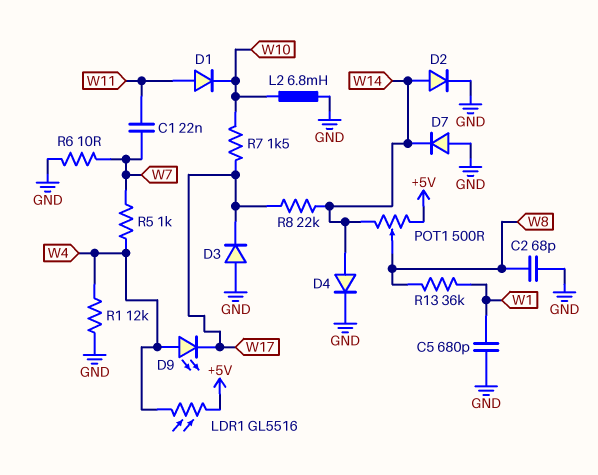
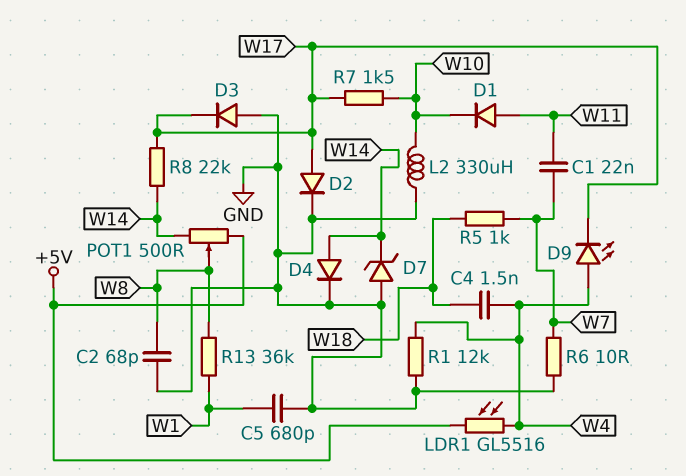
C4: none -> 1.5nF (W4, W18)
D2: diode (A W14, K GND) -> diode (A W17, K GND)
D7: diode (A GND, K W14) -> zener (A GND, K W14)
L2: 6.8mH (GND, W10) -> 330uH (GND, W10)
R5: 1k (W4, W7) -> 1k (W7, W18)

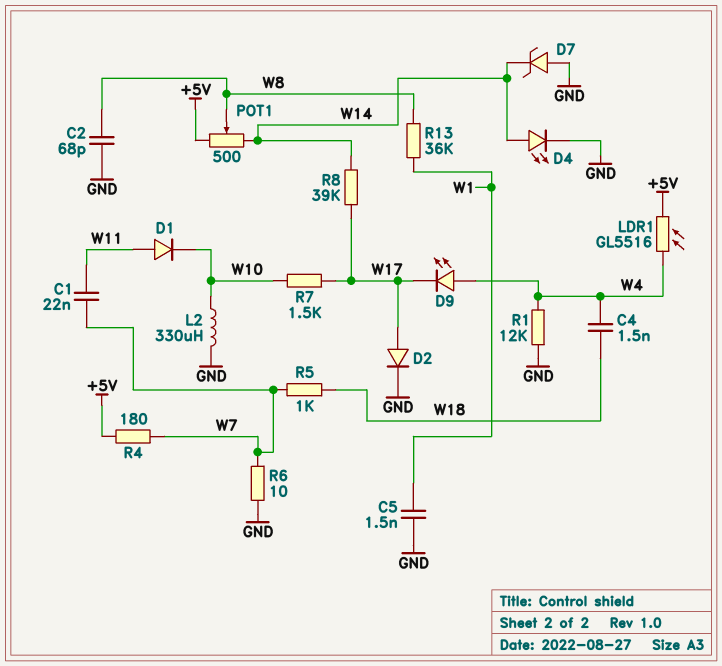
C5: 680pF (GND, W1) -> 1.5nF (GND, W1)
D3: diode (A GND, K W17) -> none
D4: diode (A W14, K GND) -> LED (A W14, K GND)
R4: none -> 180 (+5V, W7)
R8: 22k (W14, W17) -> 39k (W14, W17)

